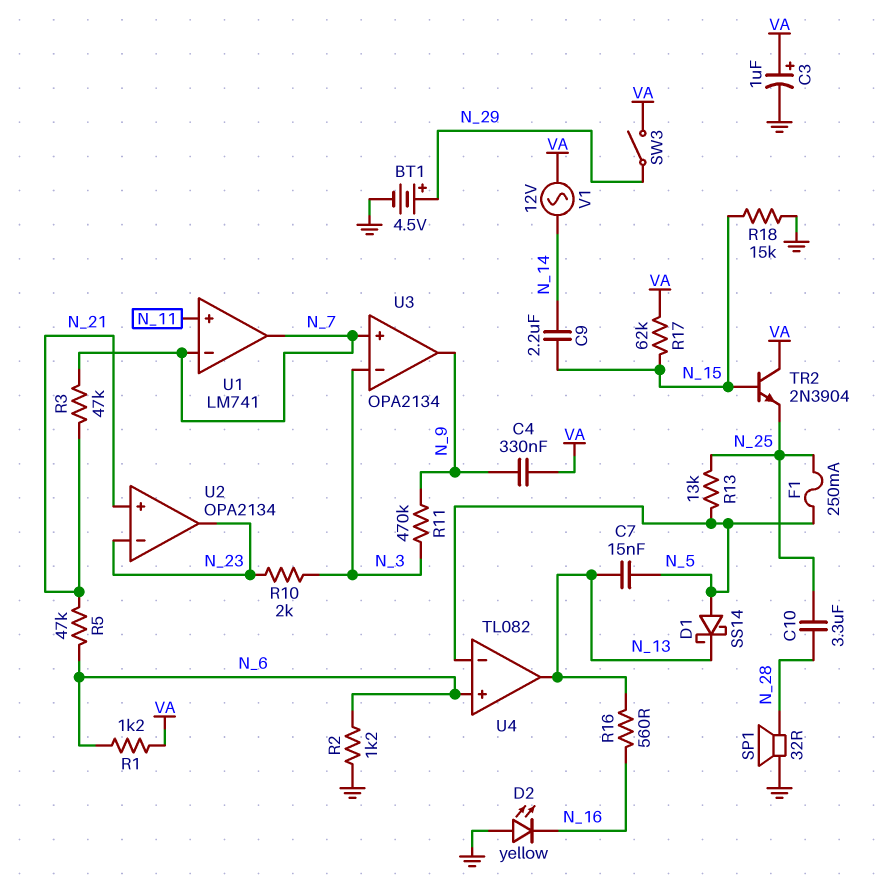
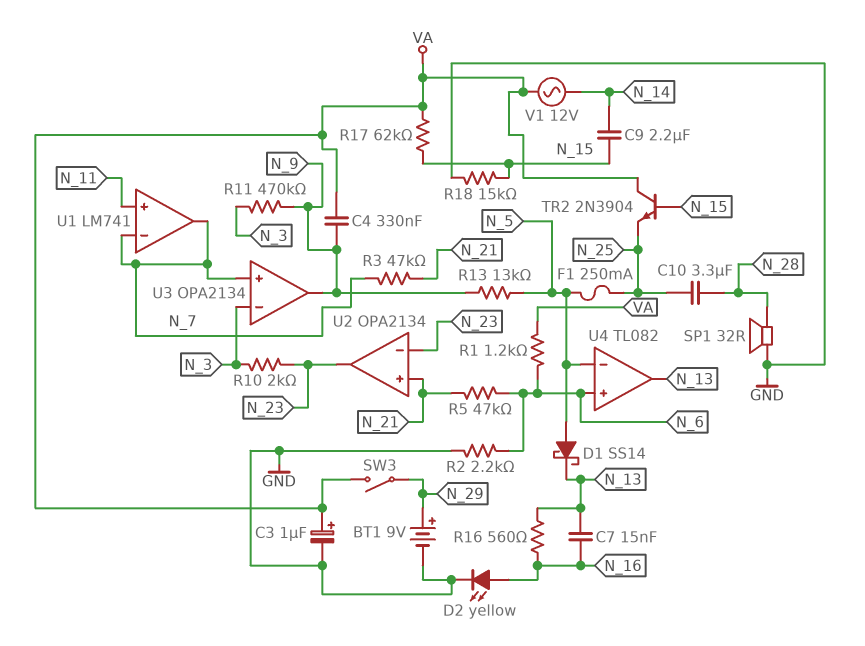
BT1: 4.5V (plus N_29, minus GND) -> 9V (plus N_29, minus GND)
C7: 15nF (N_5, N_13) -> 15nF (N_13, N_16)
D2: LED yellow (A GND, K N_16) -> LED yellow (A N_16, K GND)
R2: 1.2k (GND, N_6) -> 2.2k (GND, N_6)
R13: 13k (N_5, N_25) -> 13k (N_5, N_9)

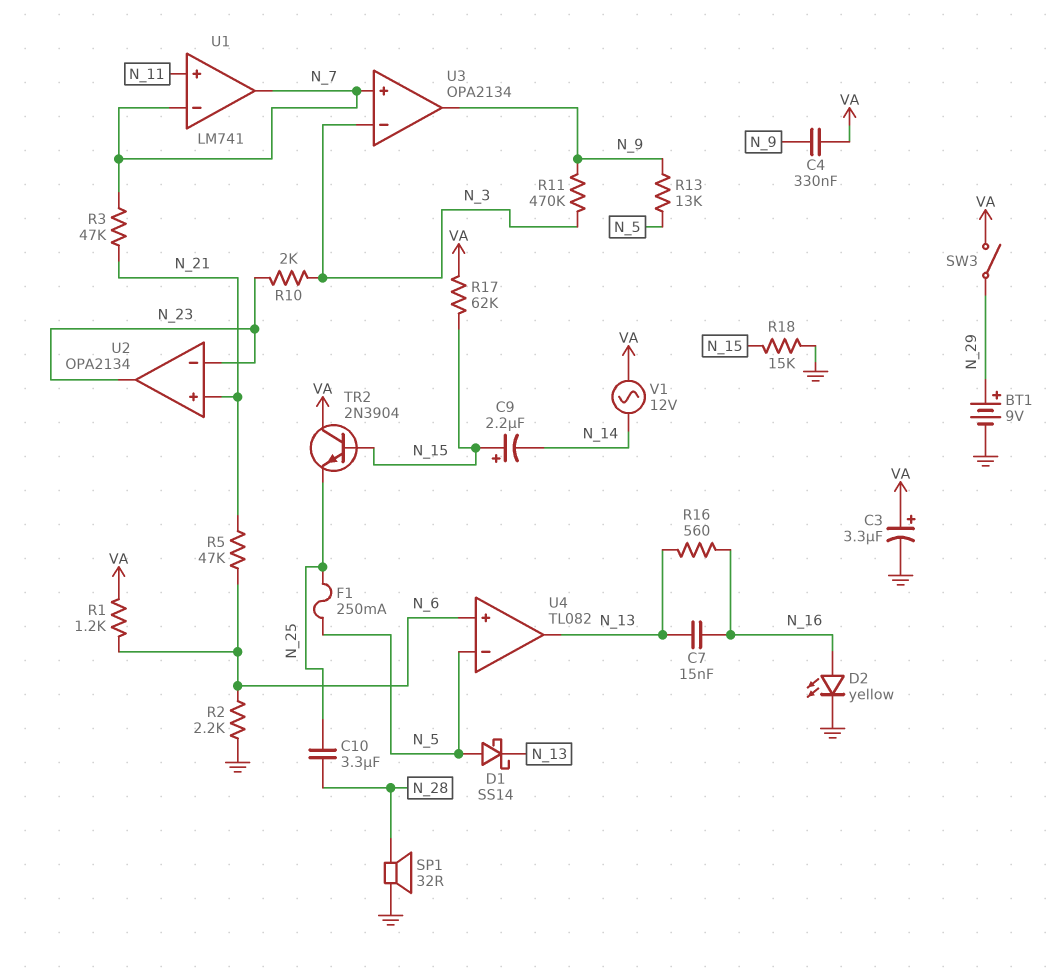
C3: 1uF (plus VA, minus GND) -> 3.3uF (plus VA, minus GND)
C9: 2.2uF (N_14, N_15) -> 2.2uF (plus N_15, minus N_14)

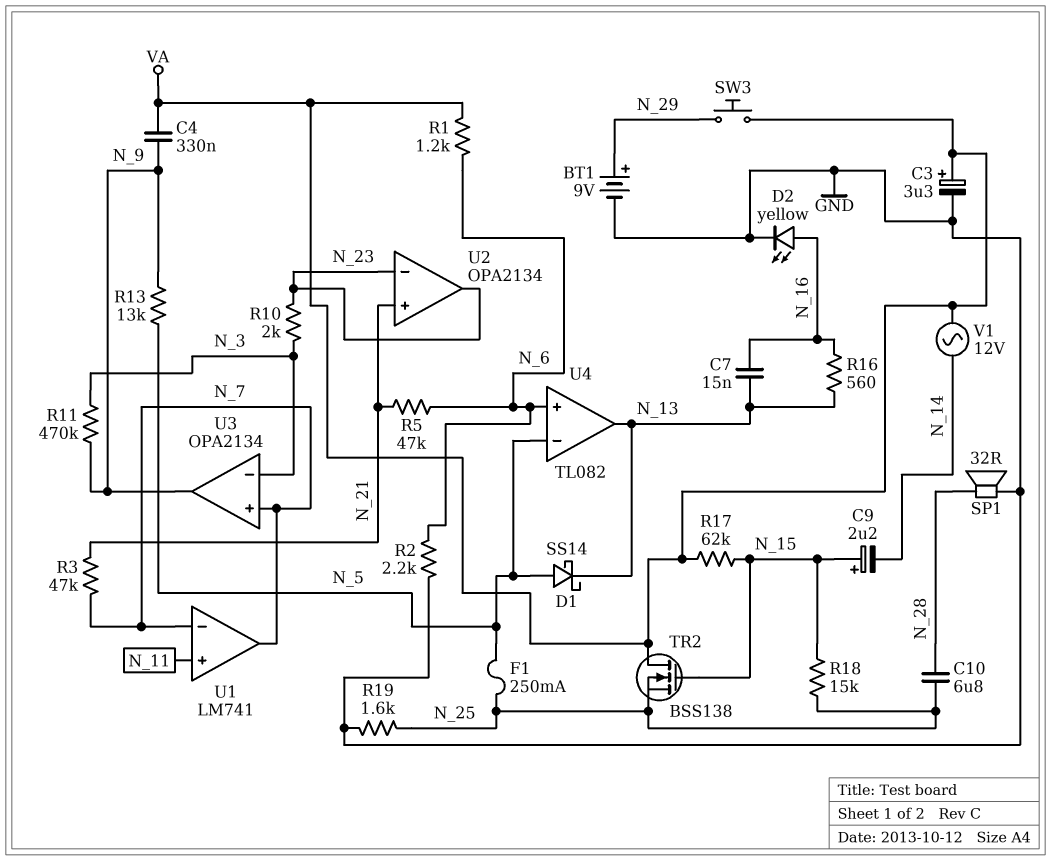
C10: 3.3uF (N_25, N_28) -> 6.8uF (N_25, N_28)
R18: 15k (GND, N_15) -> 15k (N_15, N_25)
R19: none -> 1.6k (GND, N_25)
SW3: switch (N_29, VA) -> button (N_29, VA)
TR2: NPN 2N3904 (B N_15, C VA, E N_25) -> NMOS BSS138 (G N_15, D VA, S N_25)

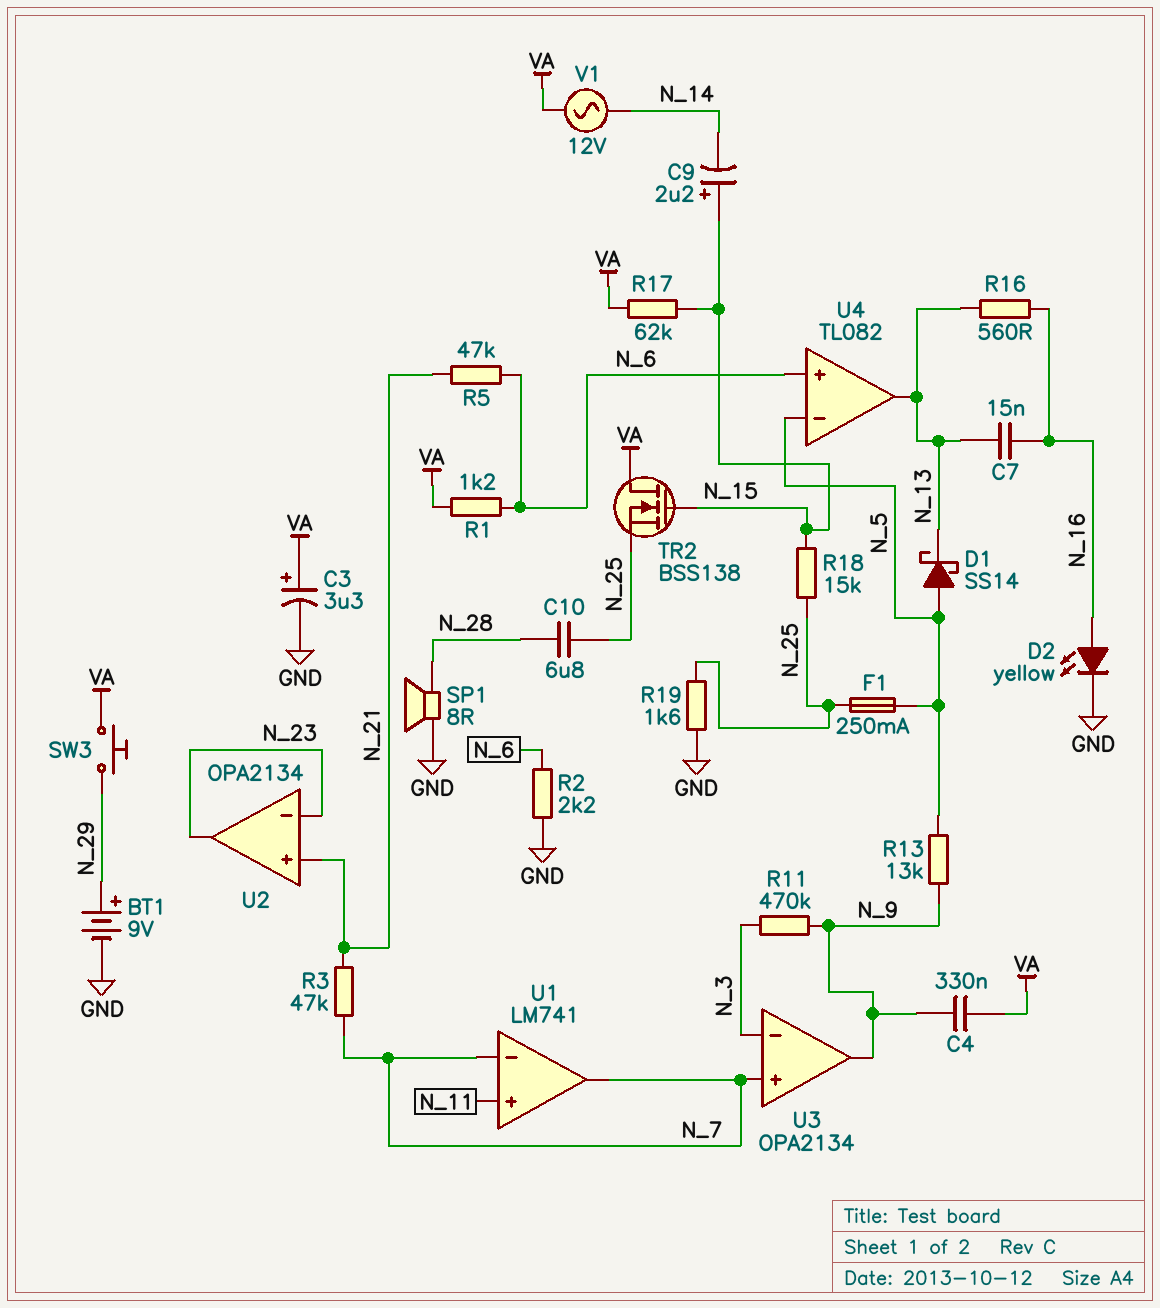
R10: 2k (N_3, N_23) -> none
SP1: speaker 32R (GND, N_28) -> speaker 8R (GND, N_28)

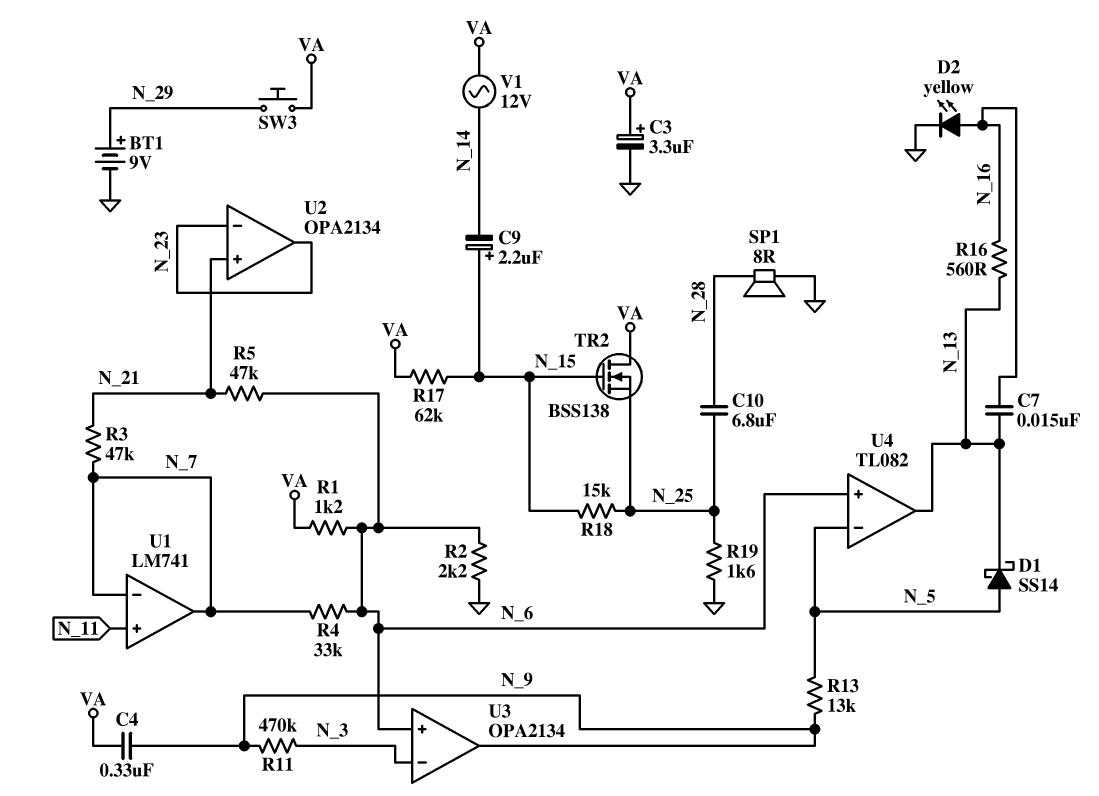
F1: 250mA (N_5, N_25) -> none
R4: none -> 33k (N_6, N_7)
U3 pin in+: N_7 -> N_6

